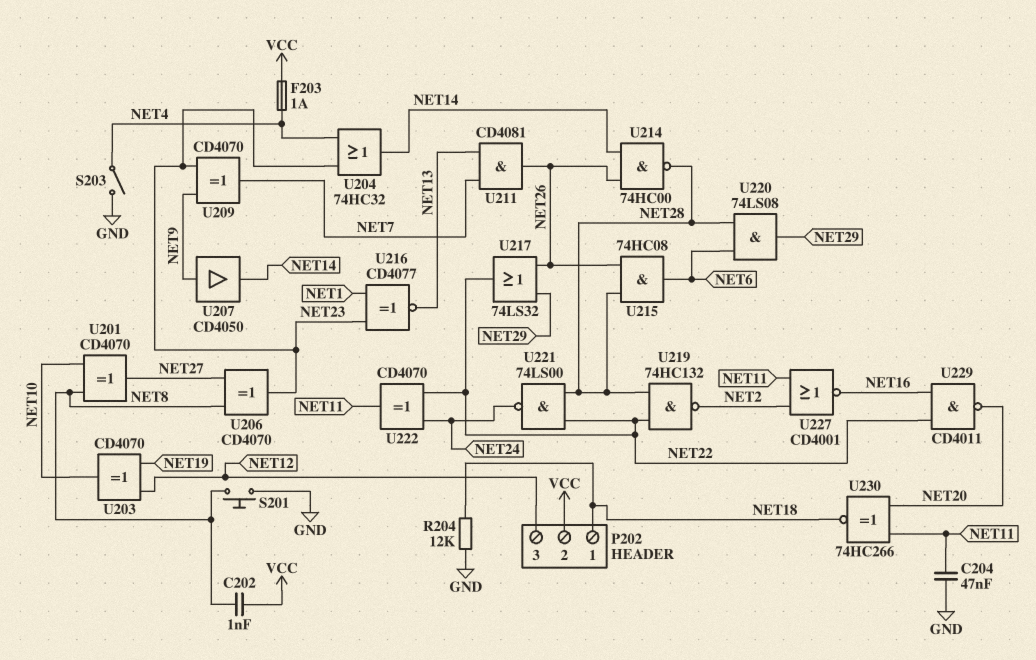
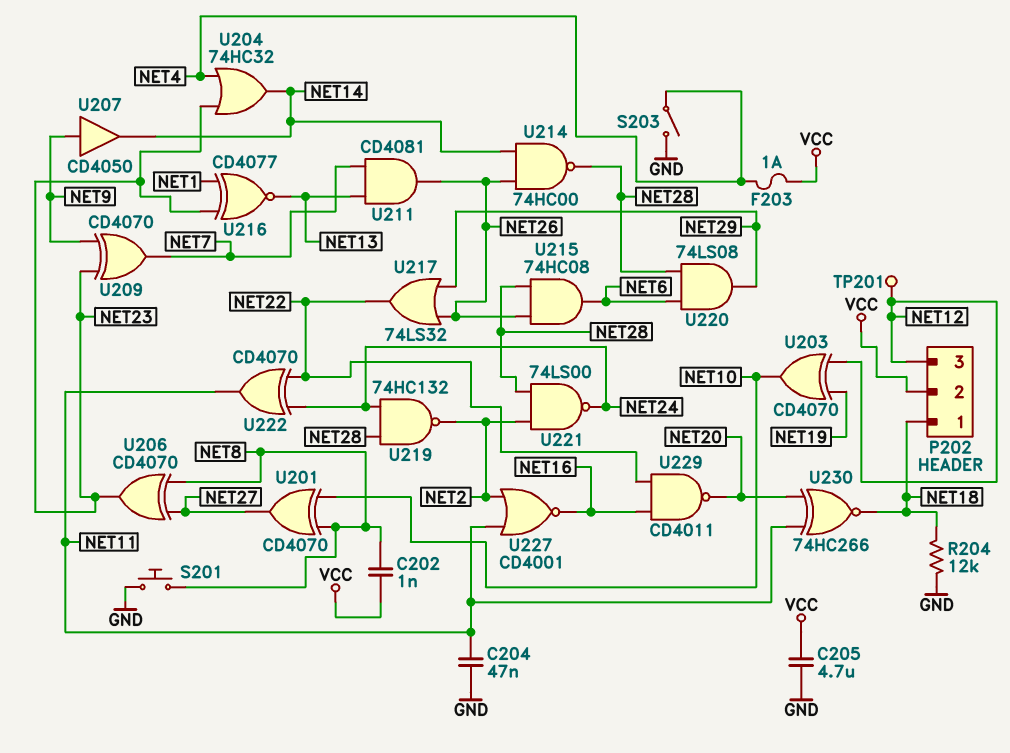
C205: none -> 4.7uF (GND, VCC)
TP201: none -> test point (NET12)
U219: NAND 74HC132 (in NET22, in NET28, out NET2) -> NAND 74HC132 (in NET24, in NET28, out NET2)
U221: NAND 74LS00 (in NET22, in NET28, out NET24) -> NAND 74LS00 (in NET2, in NET28, out NET24)

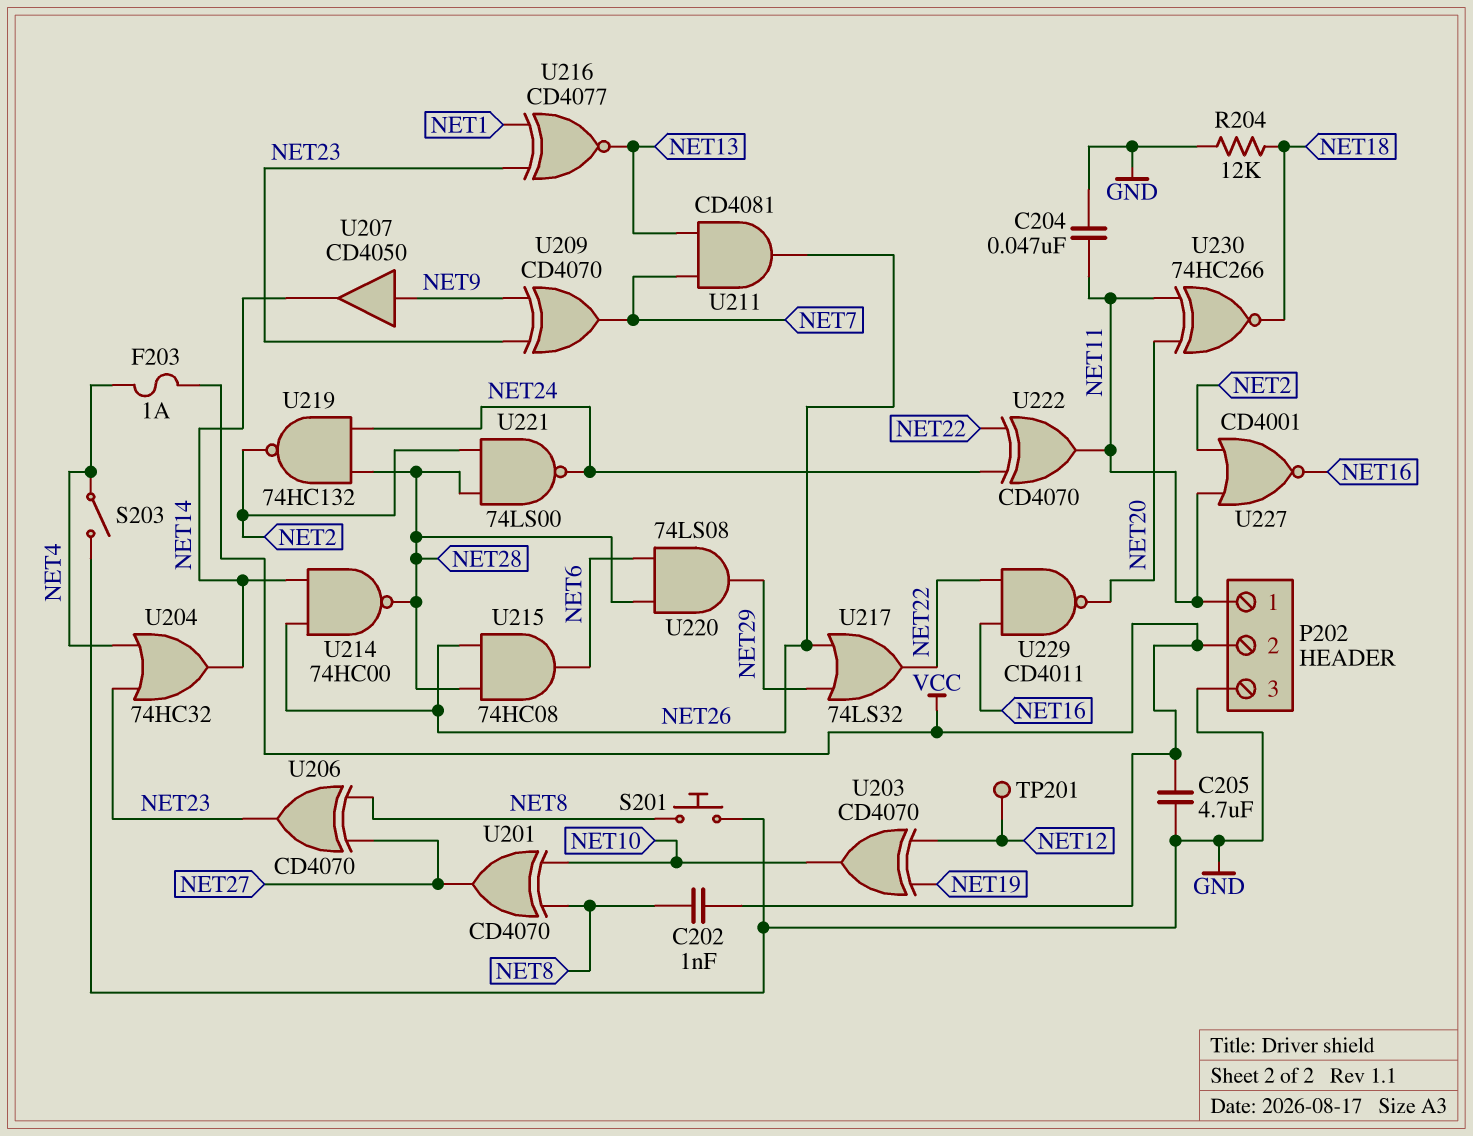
P202 pin 1: NET18 -> NET11
P202 pin 3: NET12 -> GND

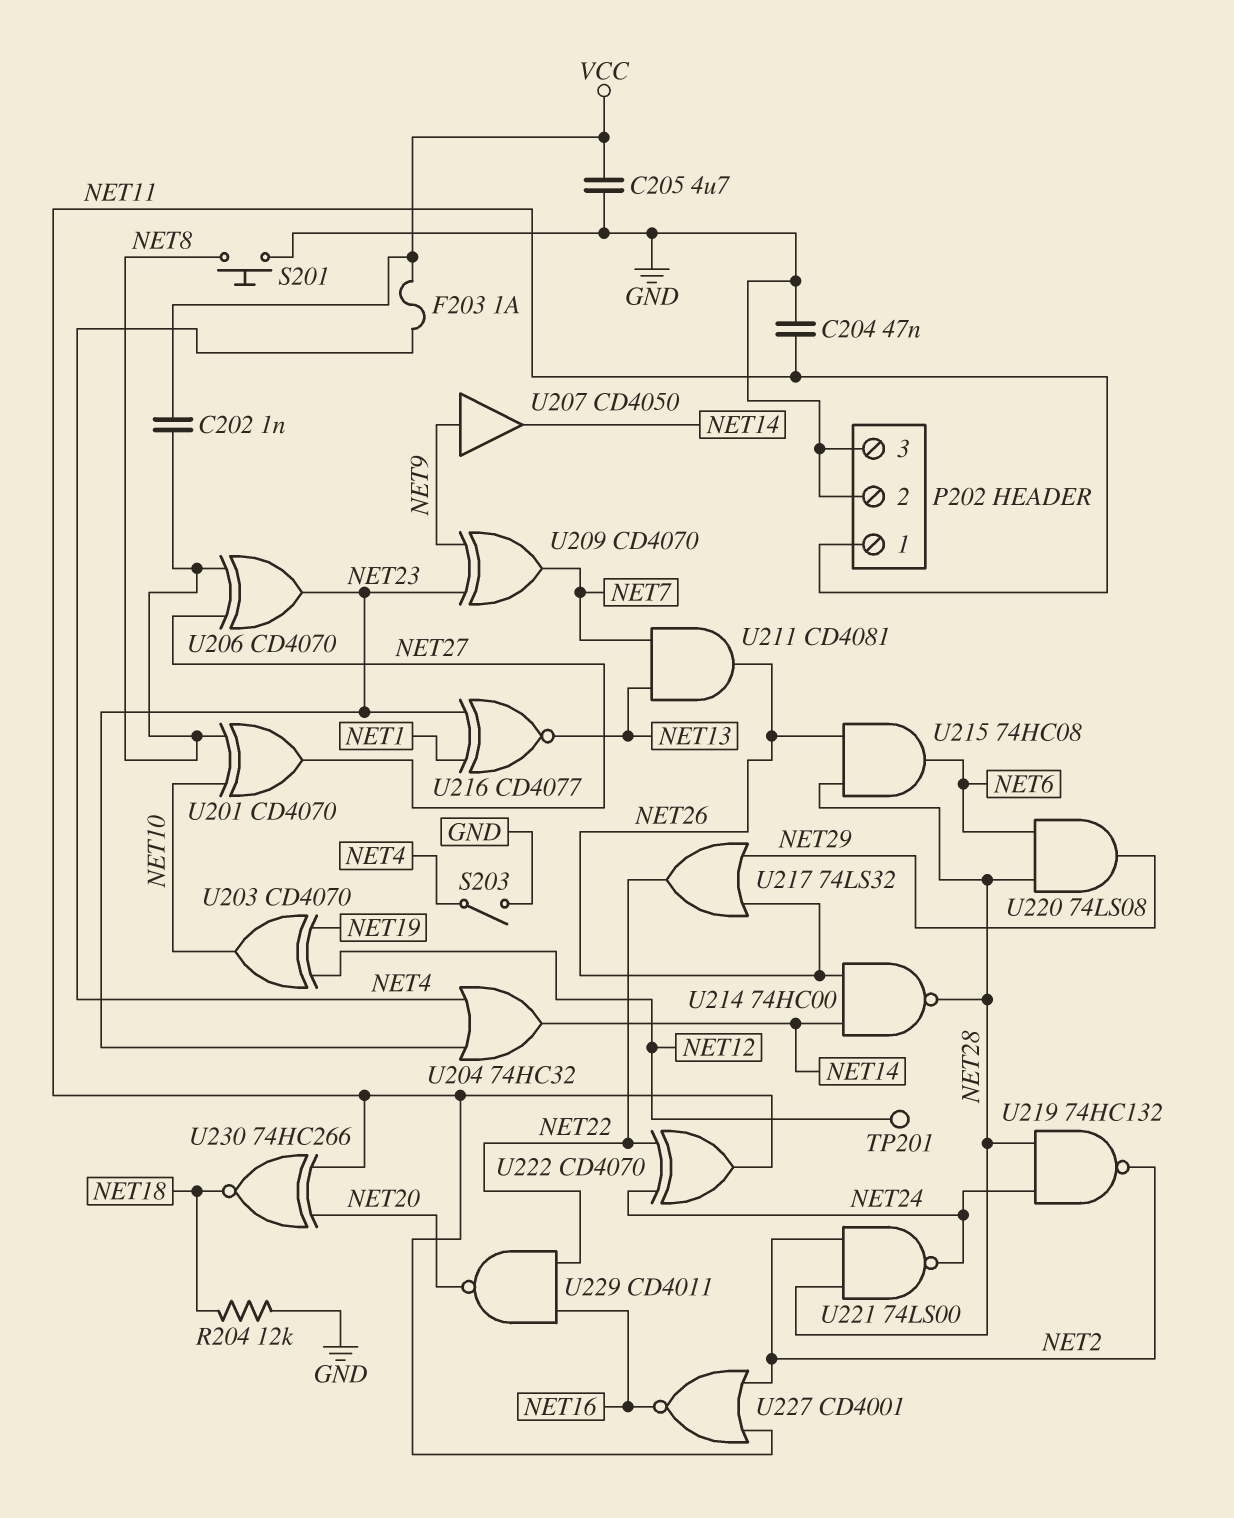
P202 pin 2: VCC -> GND

